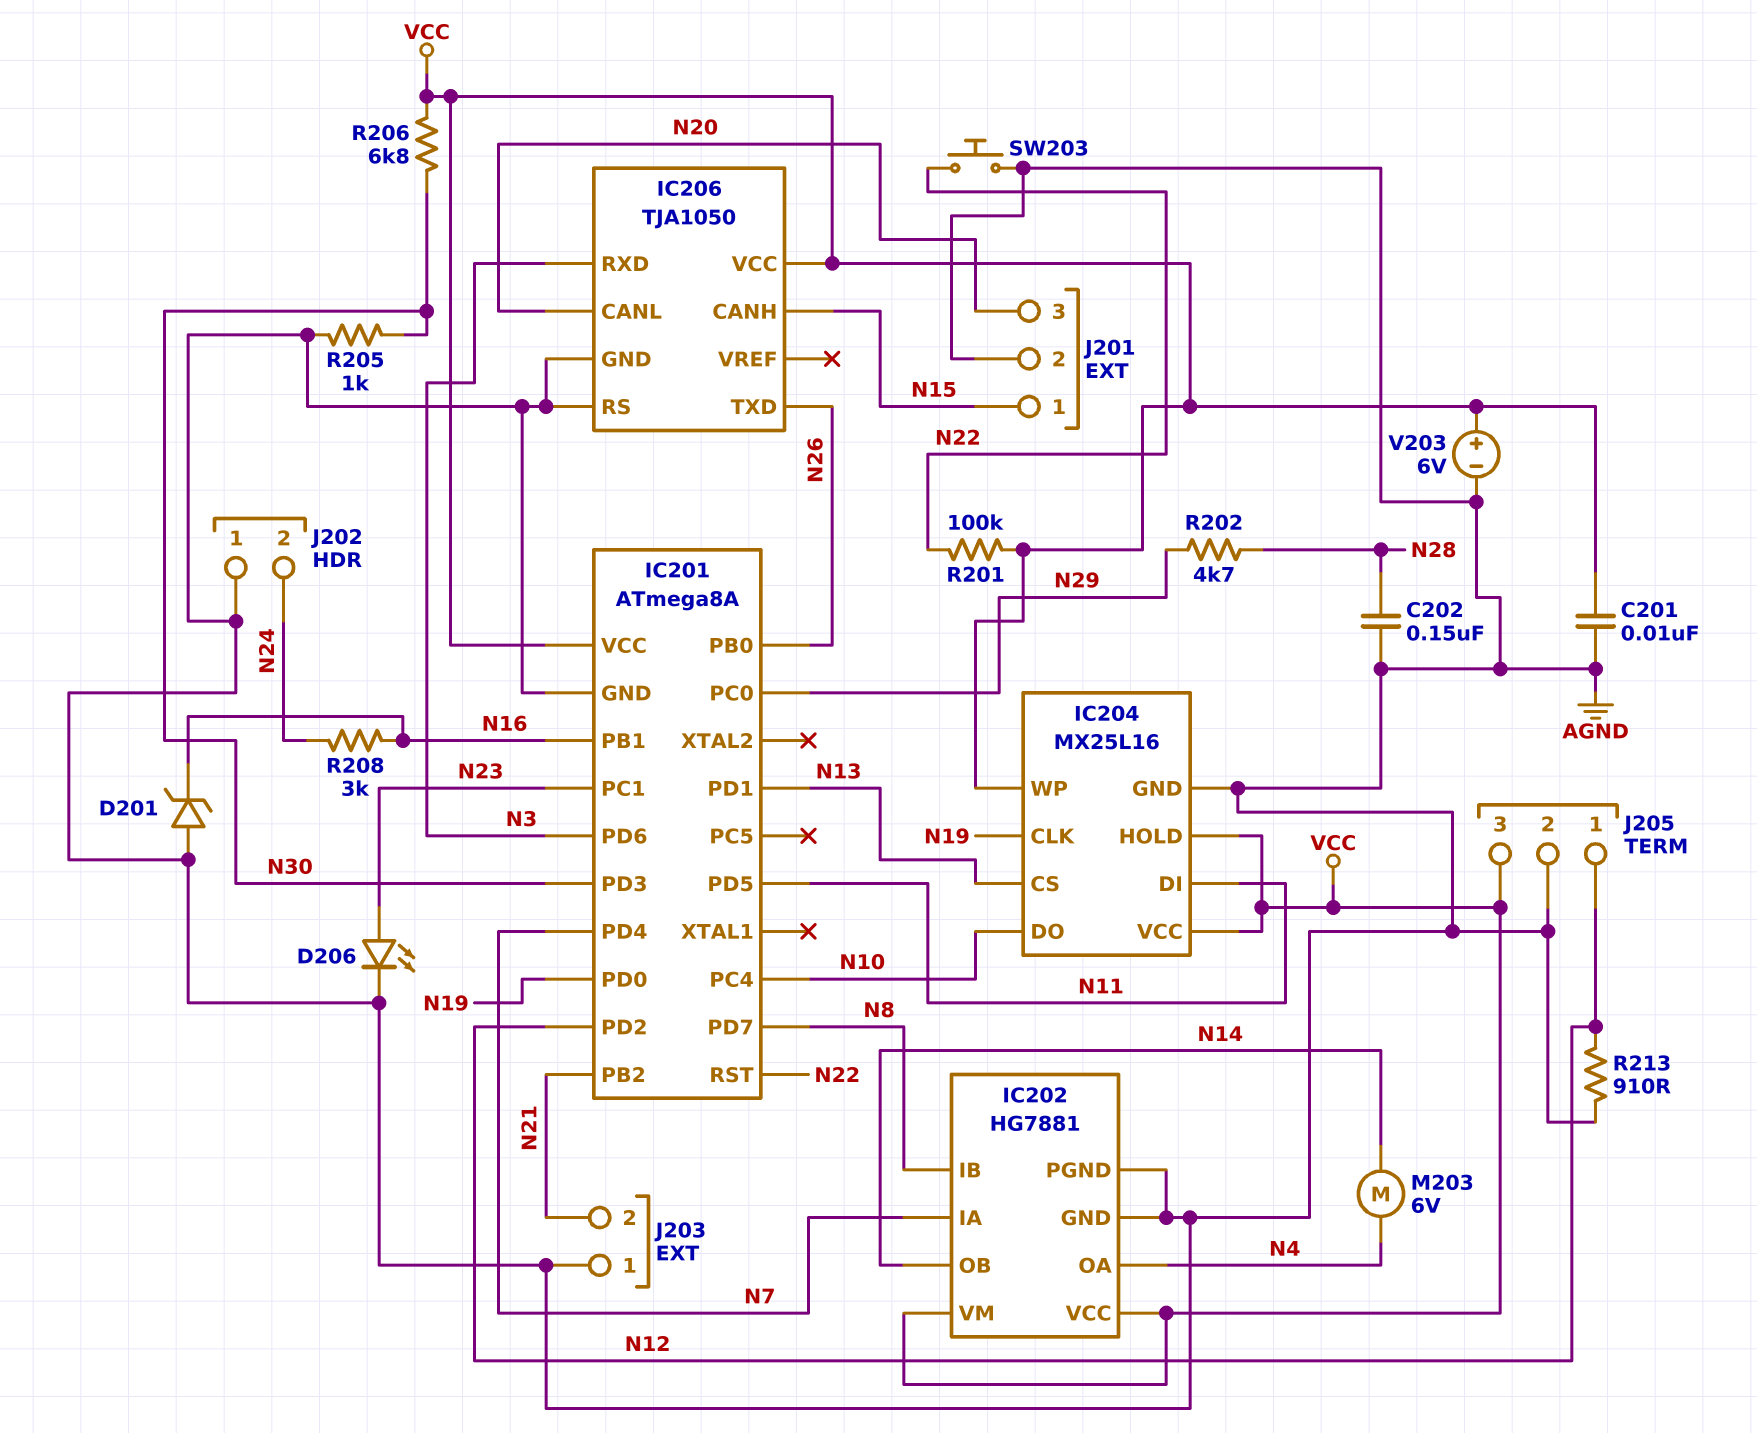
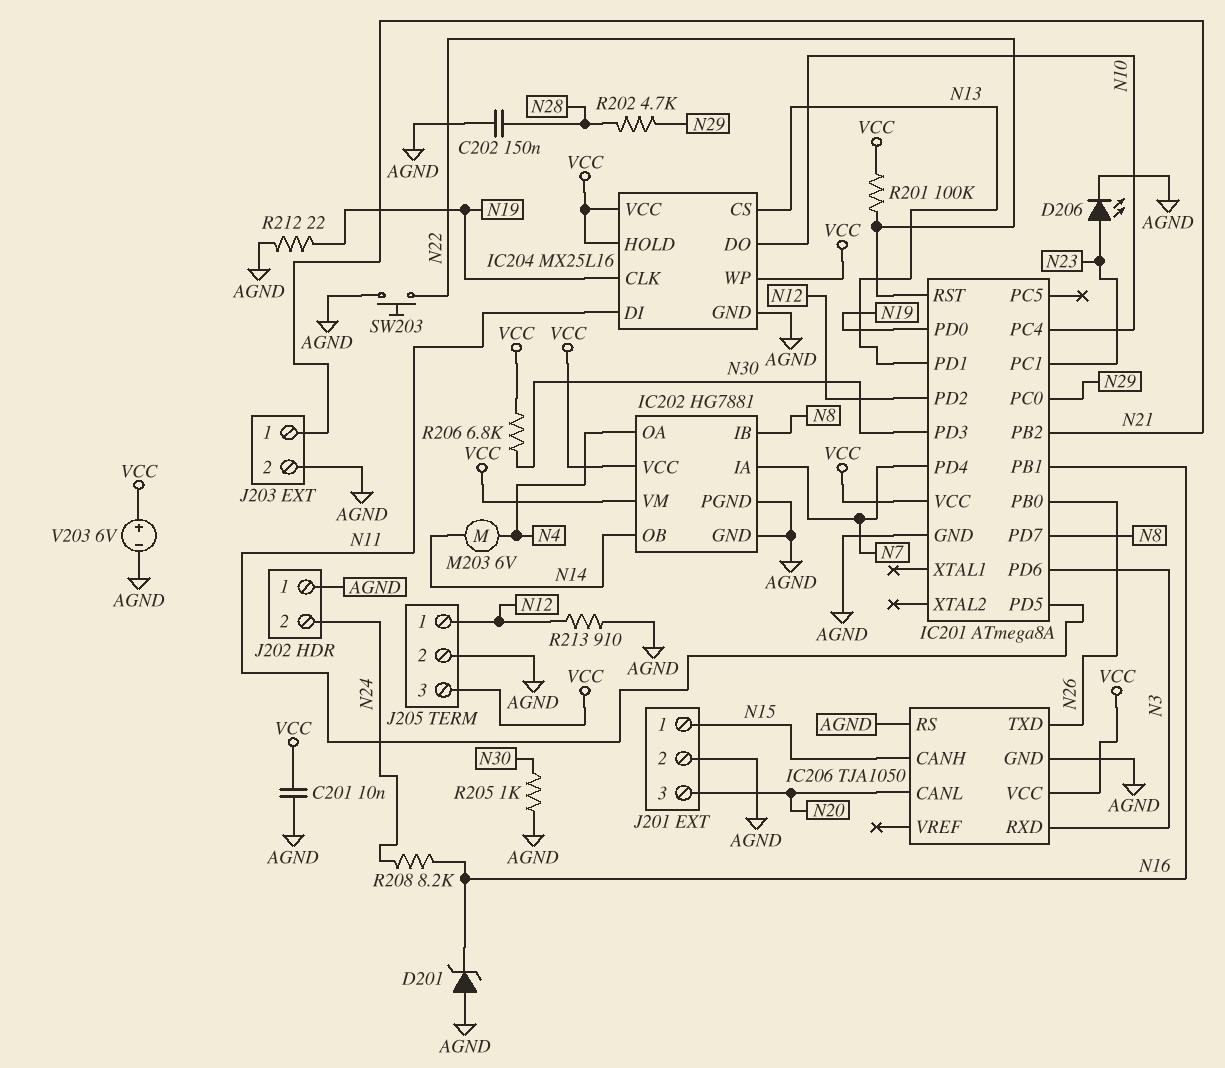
J203 pin 1: AGND -> N21
J203 pin 2: N21 -> AGND
R208: 3k (N16, N24) -> 8.2k (N16, N24)
R212: none -> 22 (AGND, N19)

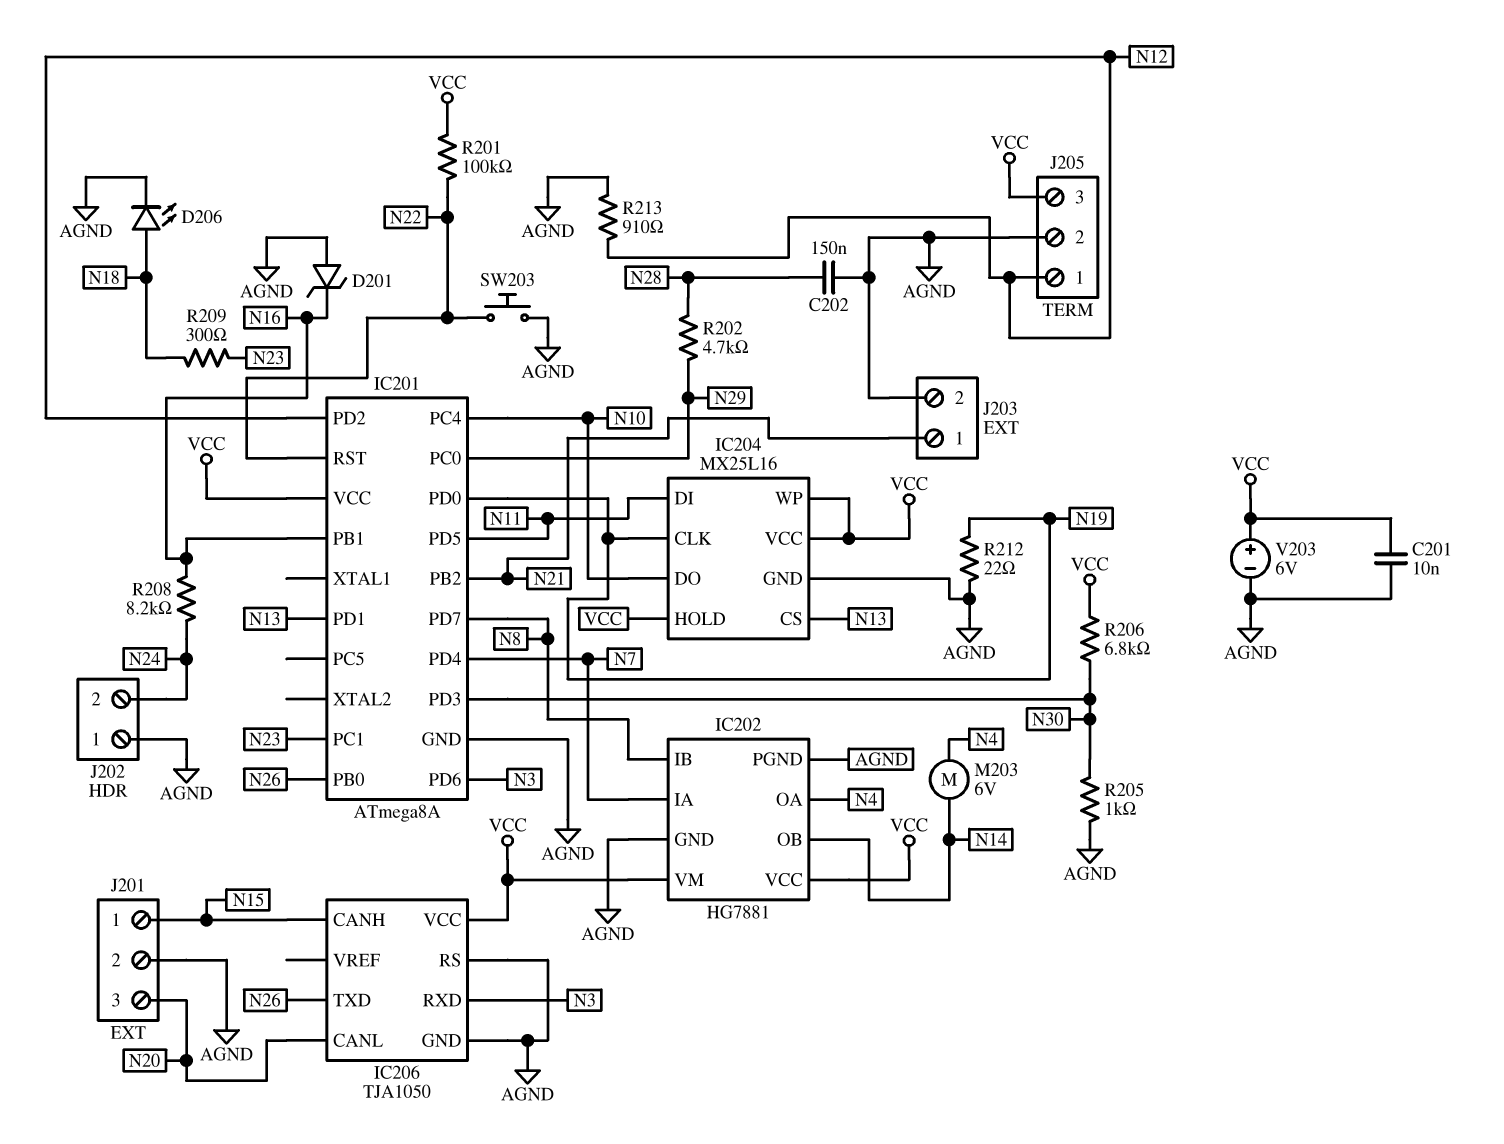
D206: LED (A N23, K AGND) -> LED (A N18, K AGND)
R209: none -> 300 (N18, N23)

